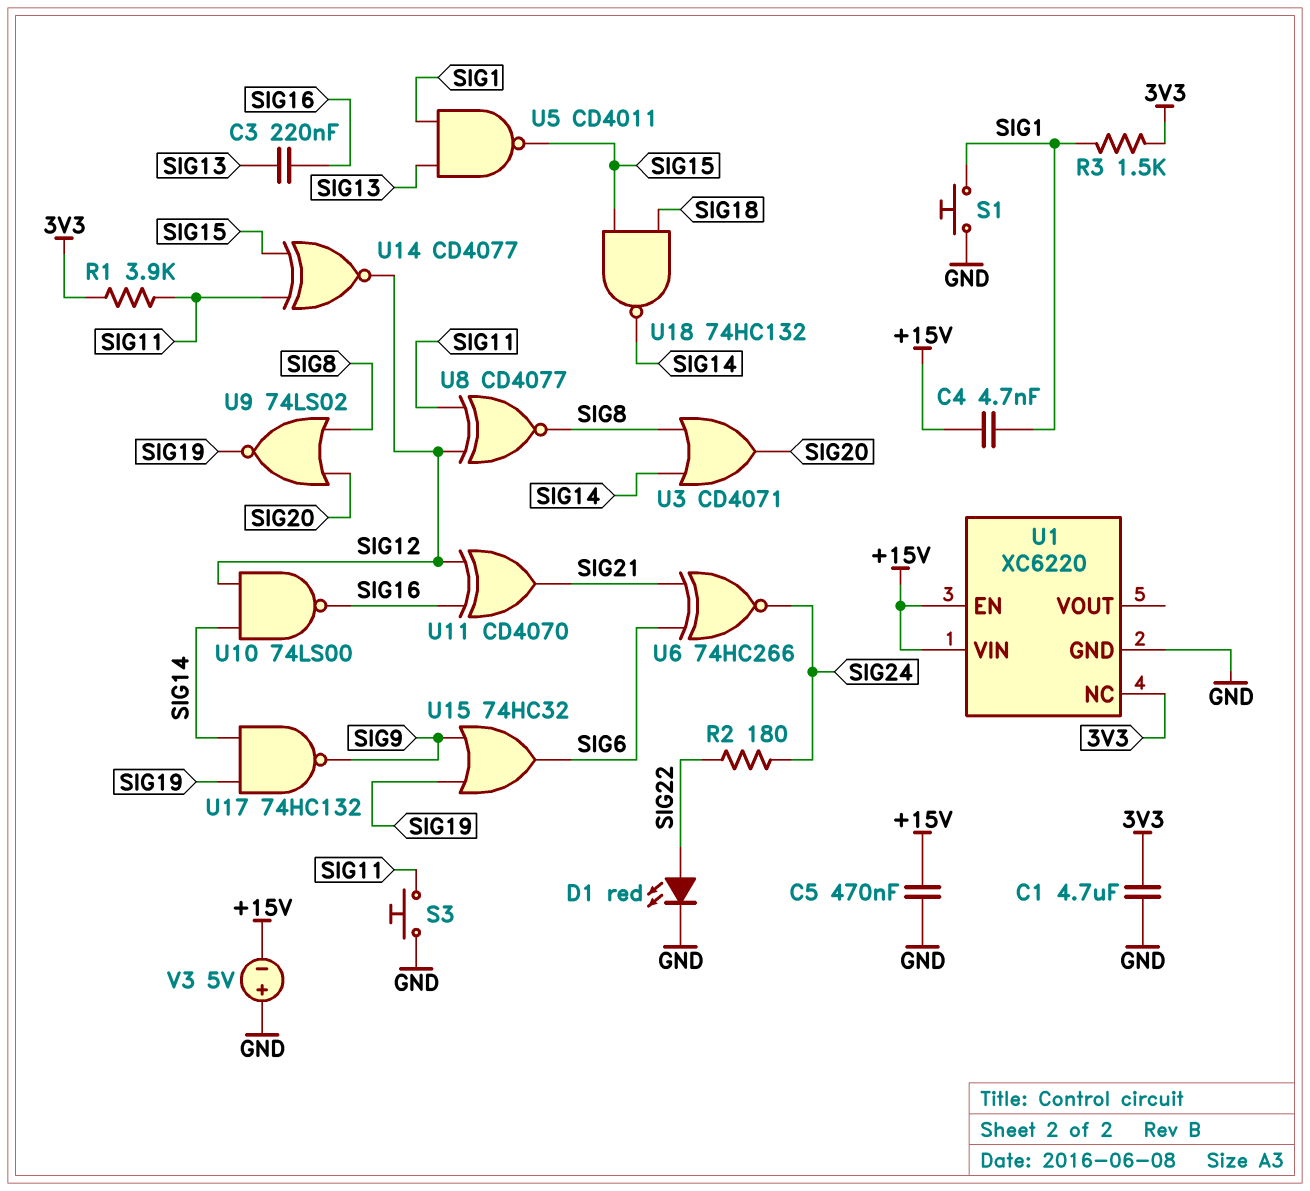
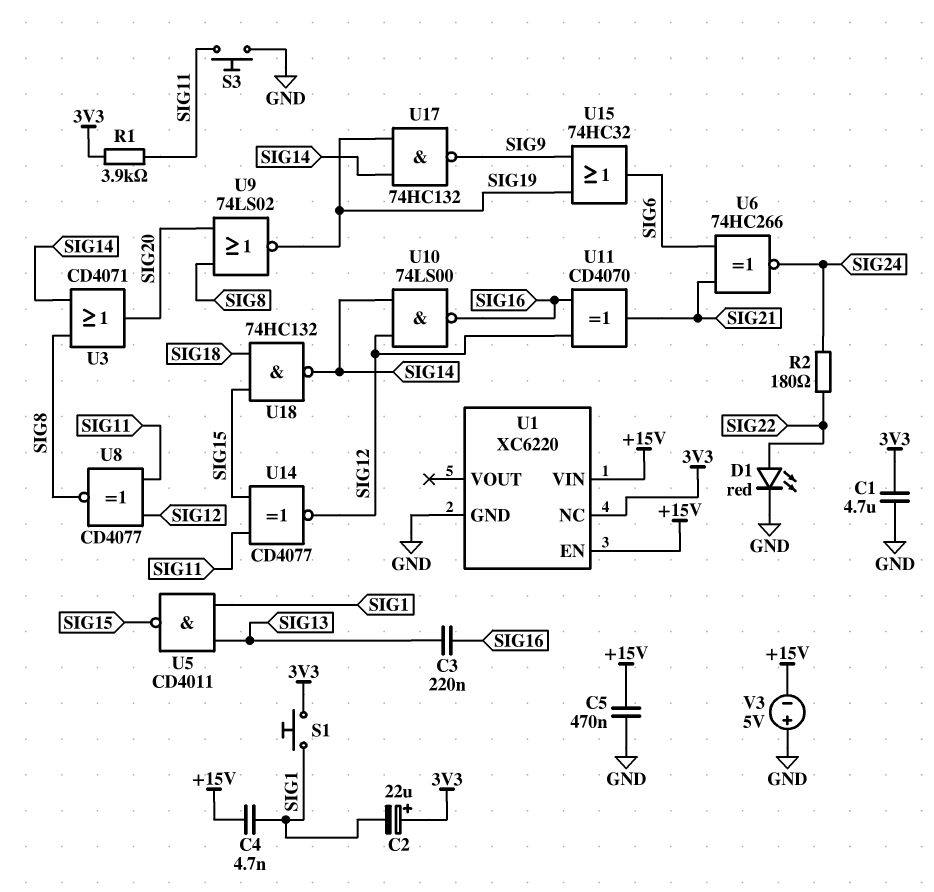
C2: none -> 22uF (plus 3V3, minus SIG1)
R3: 1.5k (3V3, SIG1) -> none
S1: button (GND, SIG1) -> button (3V3, SIG1)

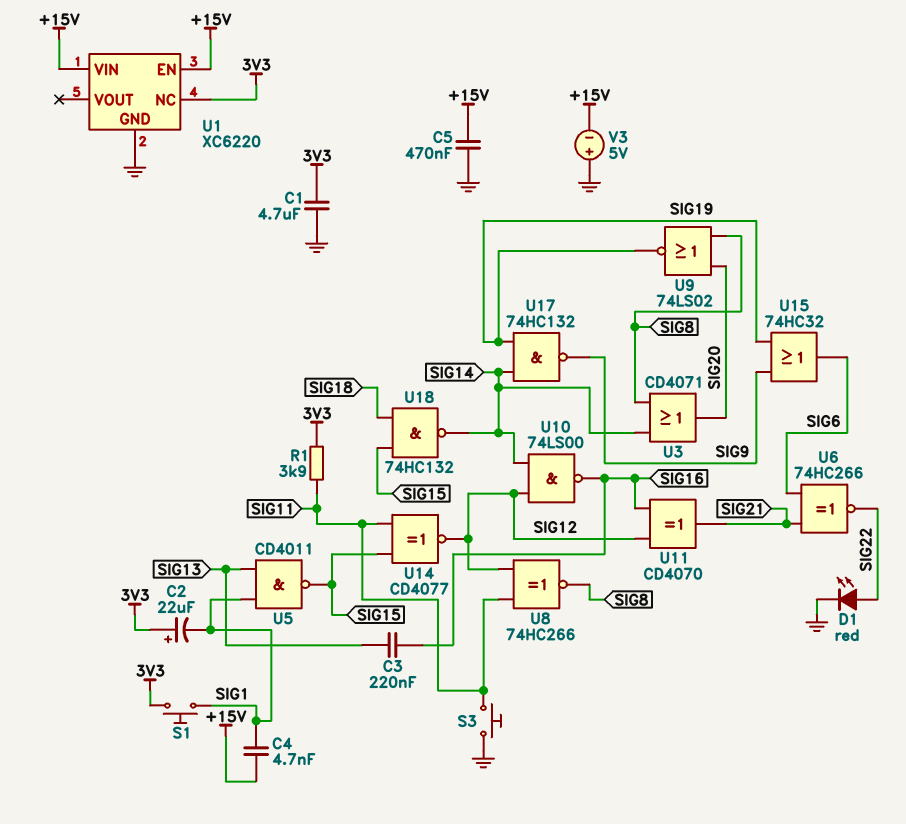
R2: 180 (SIG22, SIG24) -> none
U6: XNOR 74HC266 (in SIG6, in SIG21, out SIG24) -> XNOR 74HC266 (in SIG6, in SIG21, out SIG22)
U8: XNOR CD4077 (in SIG11, in SIG12, out SIG8) -> XNOR 74HC266 (in SIG11, in SIG12, out SIG8)

